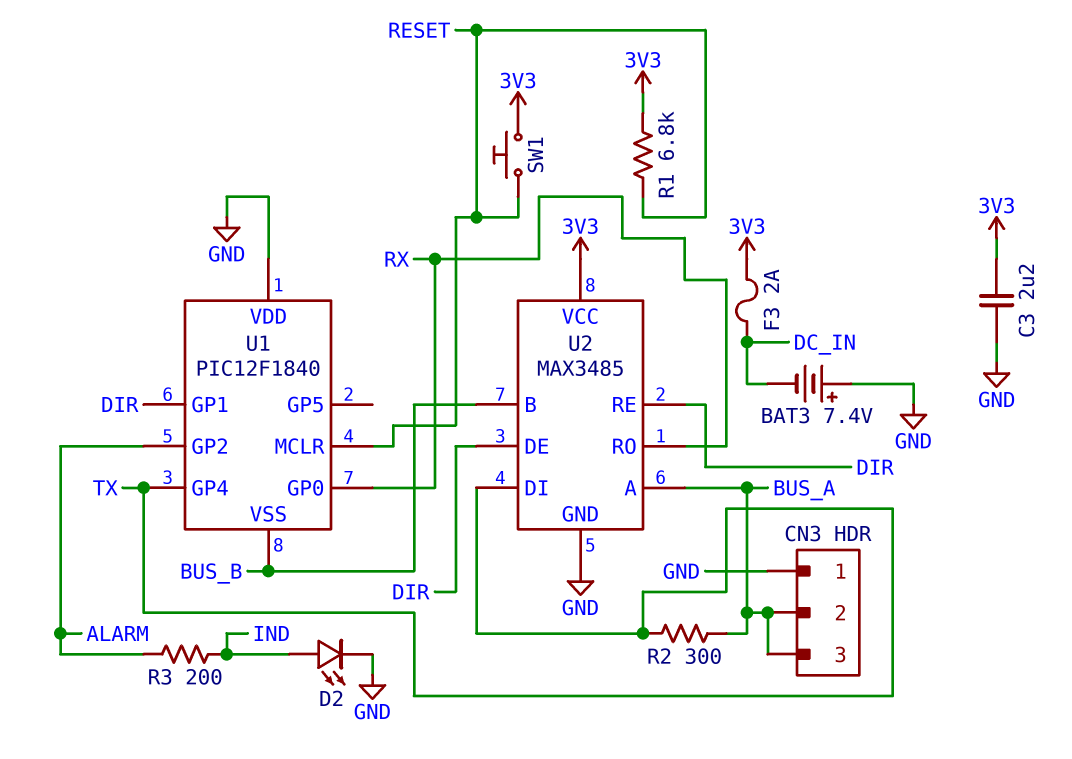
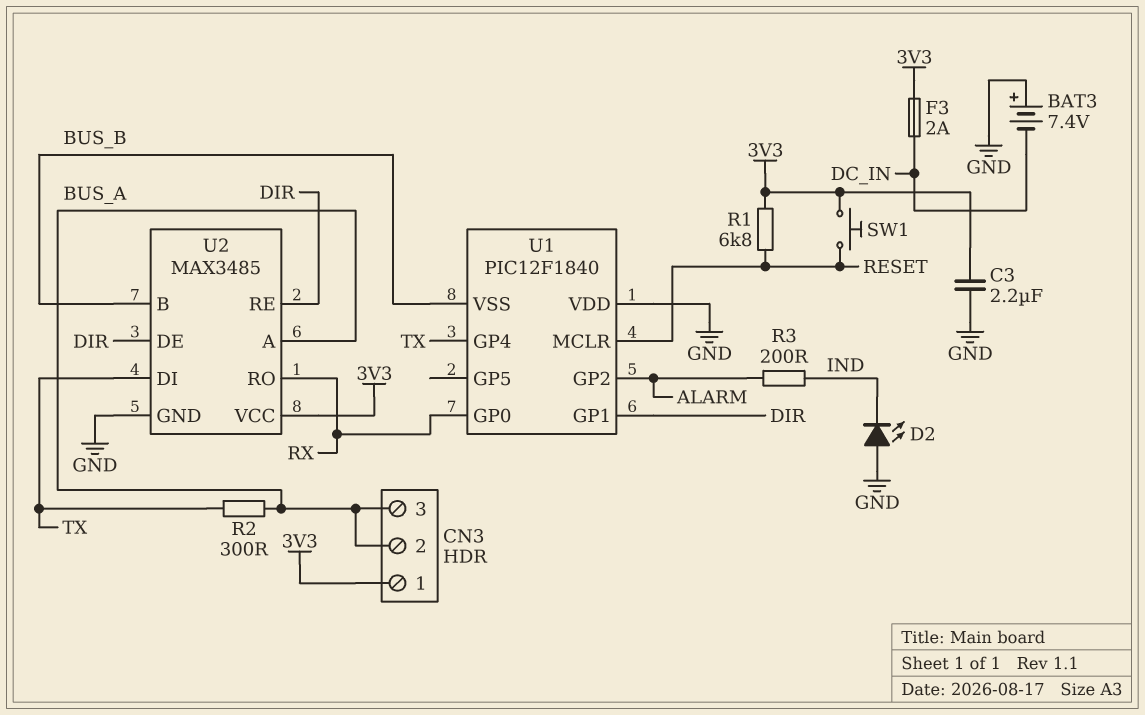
CN3 pin 1: GND -> 3V3
D2: LED (A IND, K GND) -> LED (A GND, K IND)

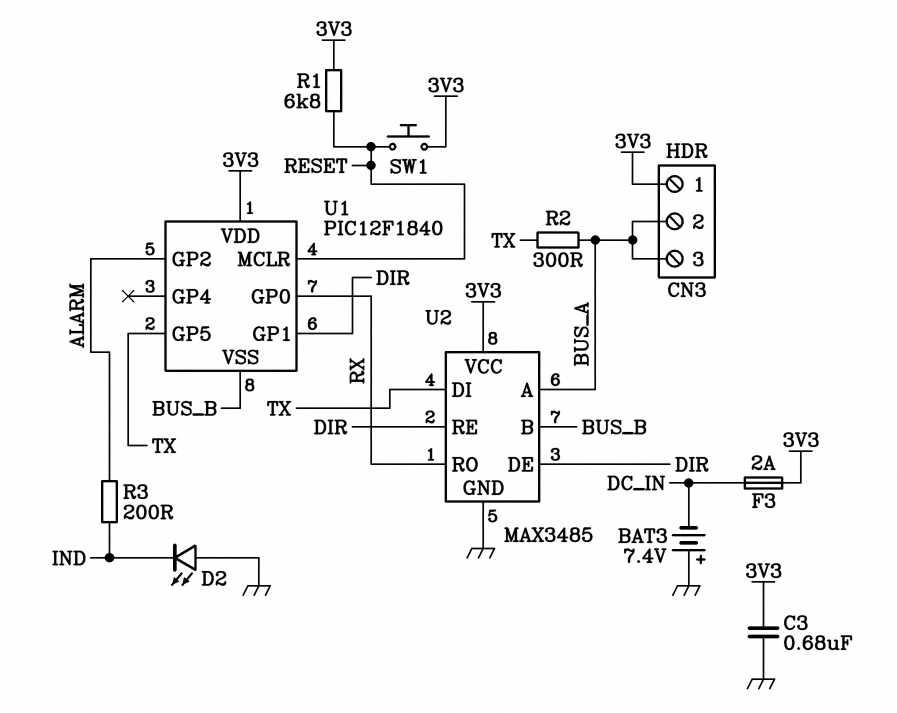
C3: 2.2uF (3V3, GND) -> 680nF (3V3, GND)
U1 pin GP4: TX -> none
U1 pin GP5: none -> TX
U1 pin VDD: GND -> 3V3

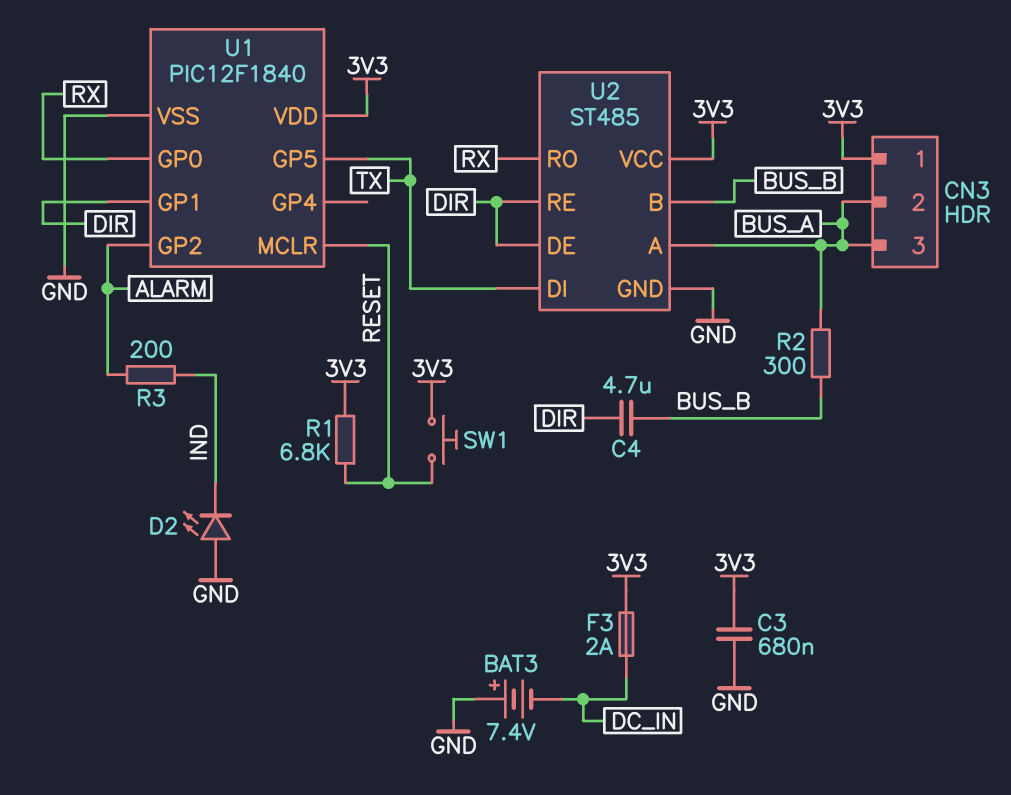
C4: none -> 4.7uF (BUS_B, DIR)
R2: 300 (BUS_A, TX) -> 300 (BUS_A, BUS_B)
U1 pin VSS: BUS_B -> GND
U2: MAX3485 -> ST485

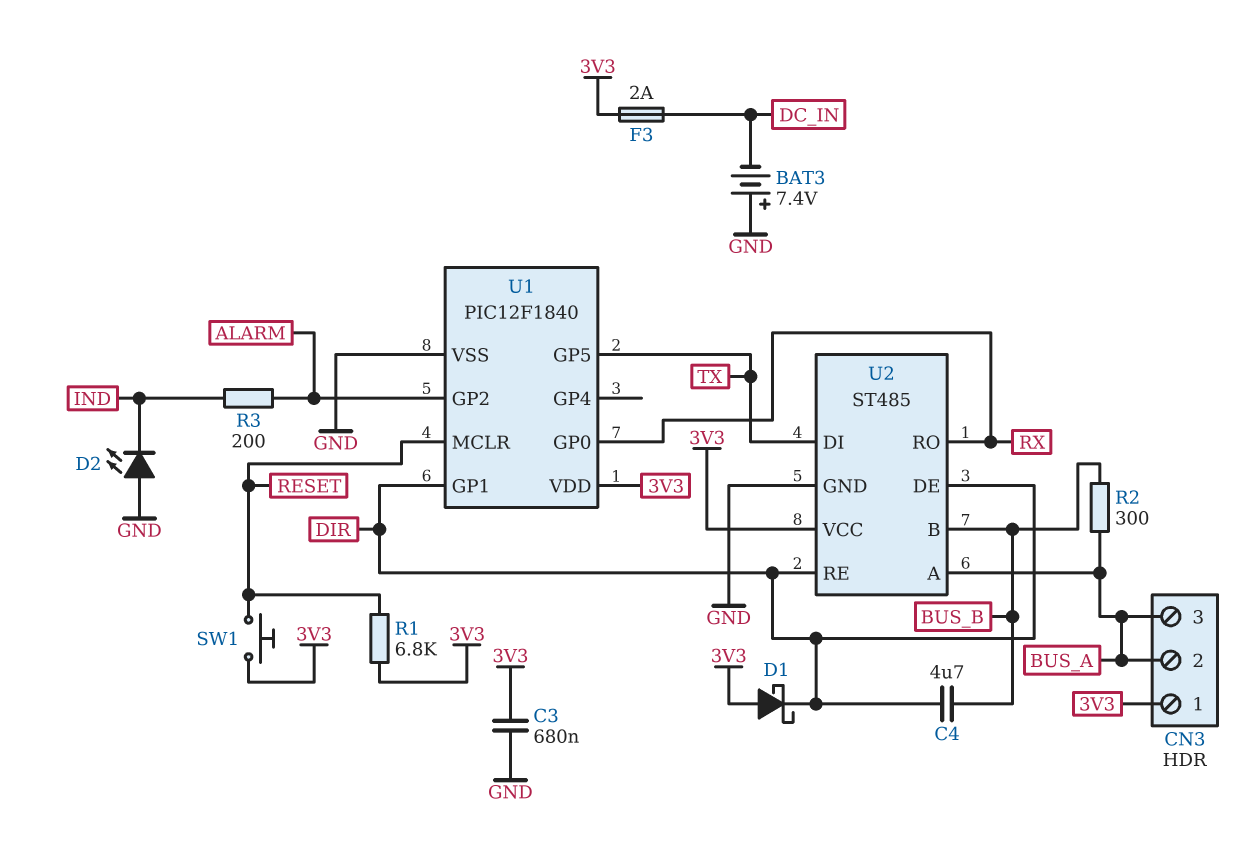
D1: none -> schottky (A 3V3, K DIR)

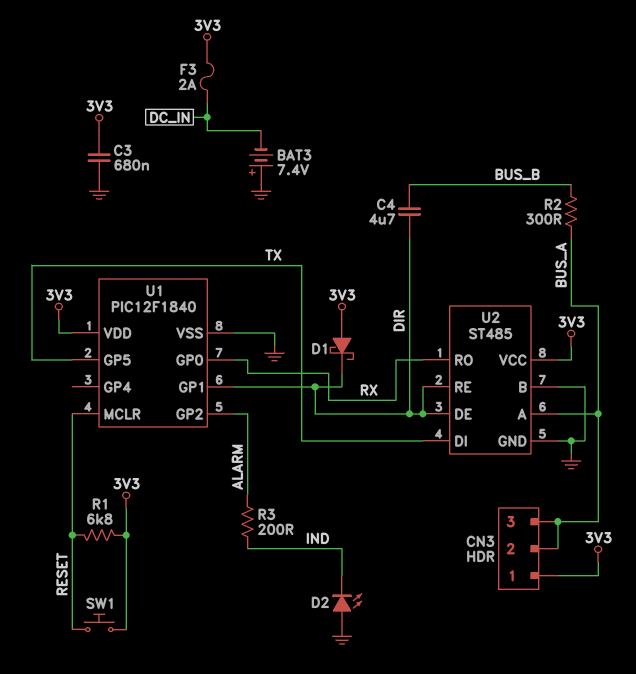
U2 pin B: BUS_B -> GND

